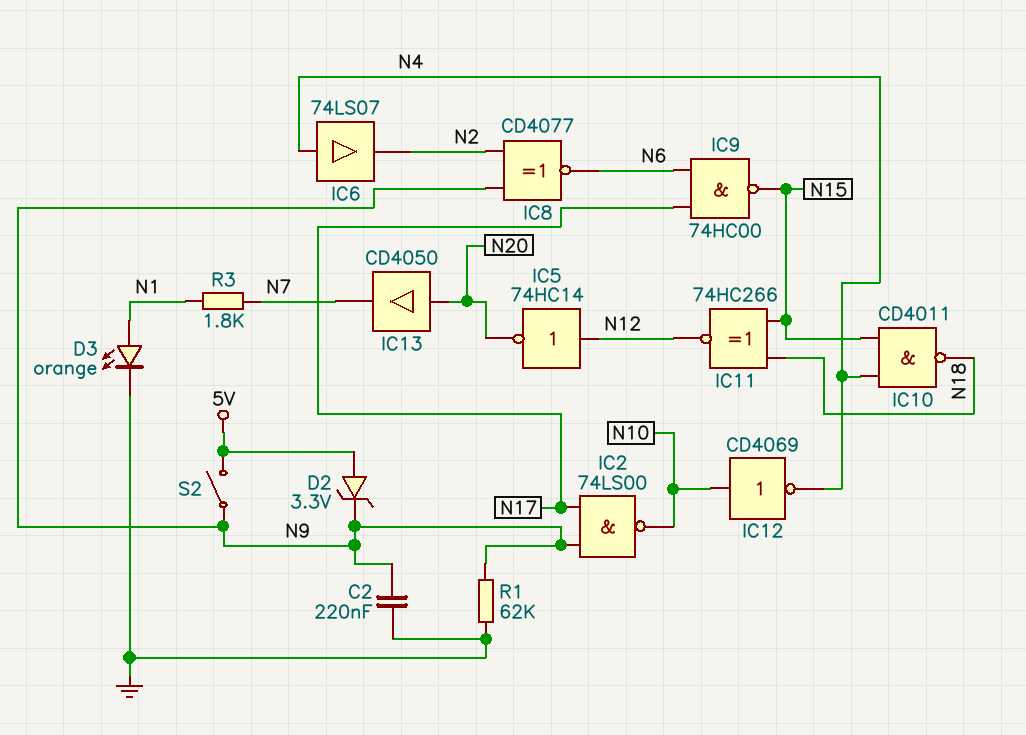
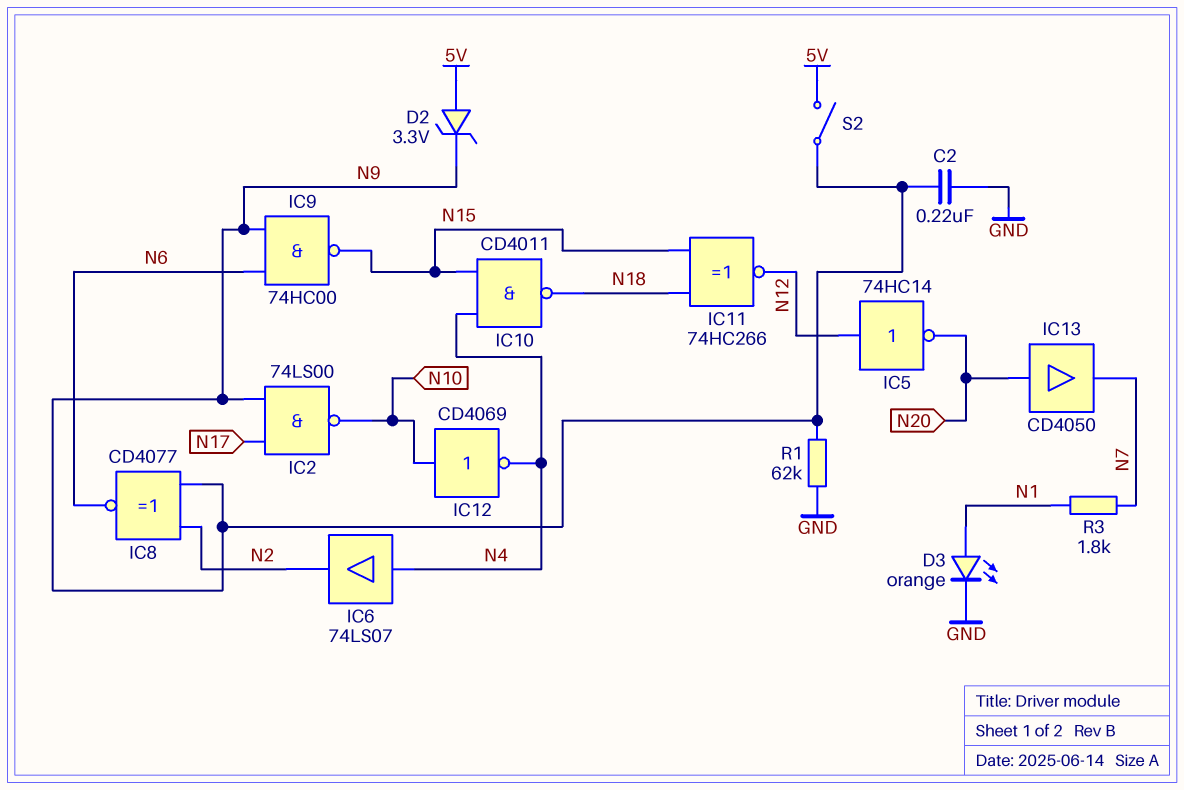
IC9: NAND 74HC00 (in N6, in N17, out N15) -> NAND 74HC00 (in N6, in N9, out N15)

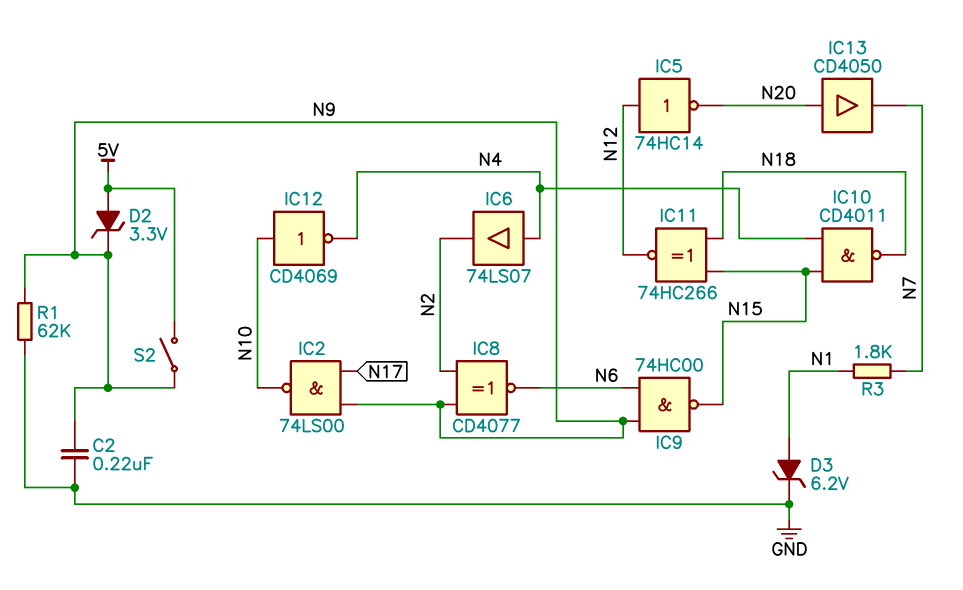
D3: LED orange (A N1, K GND) -> zener 6.2V (A N1, K GND)

